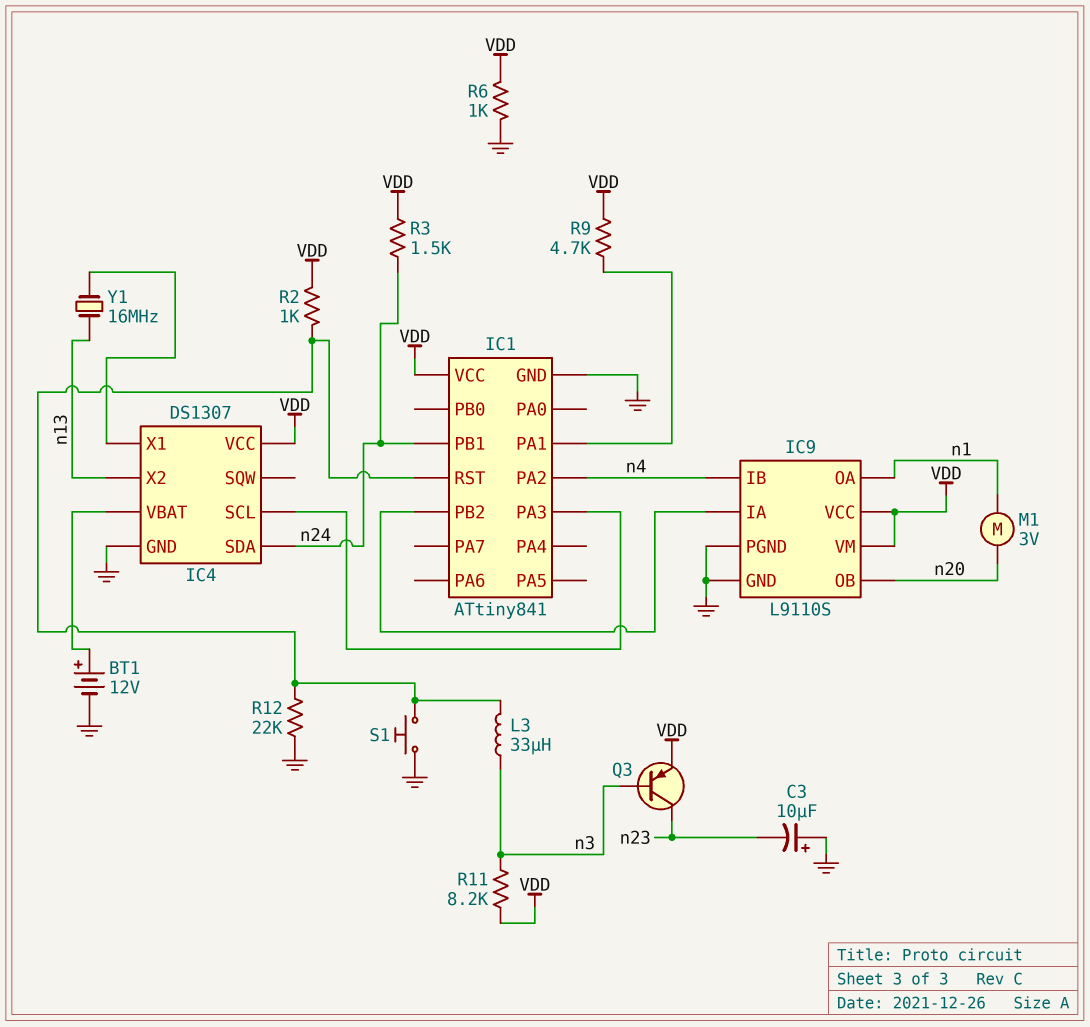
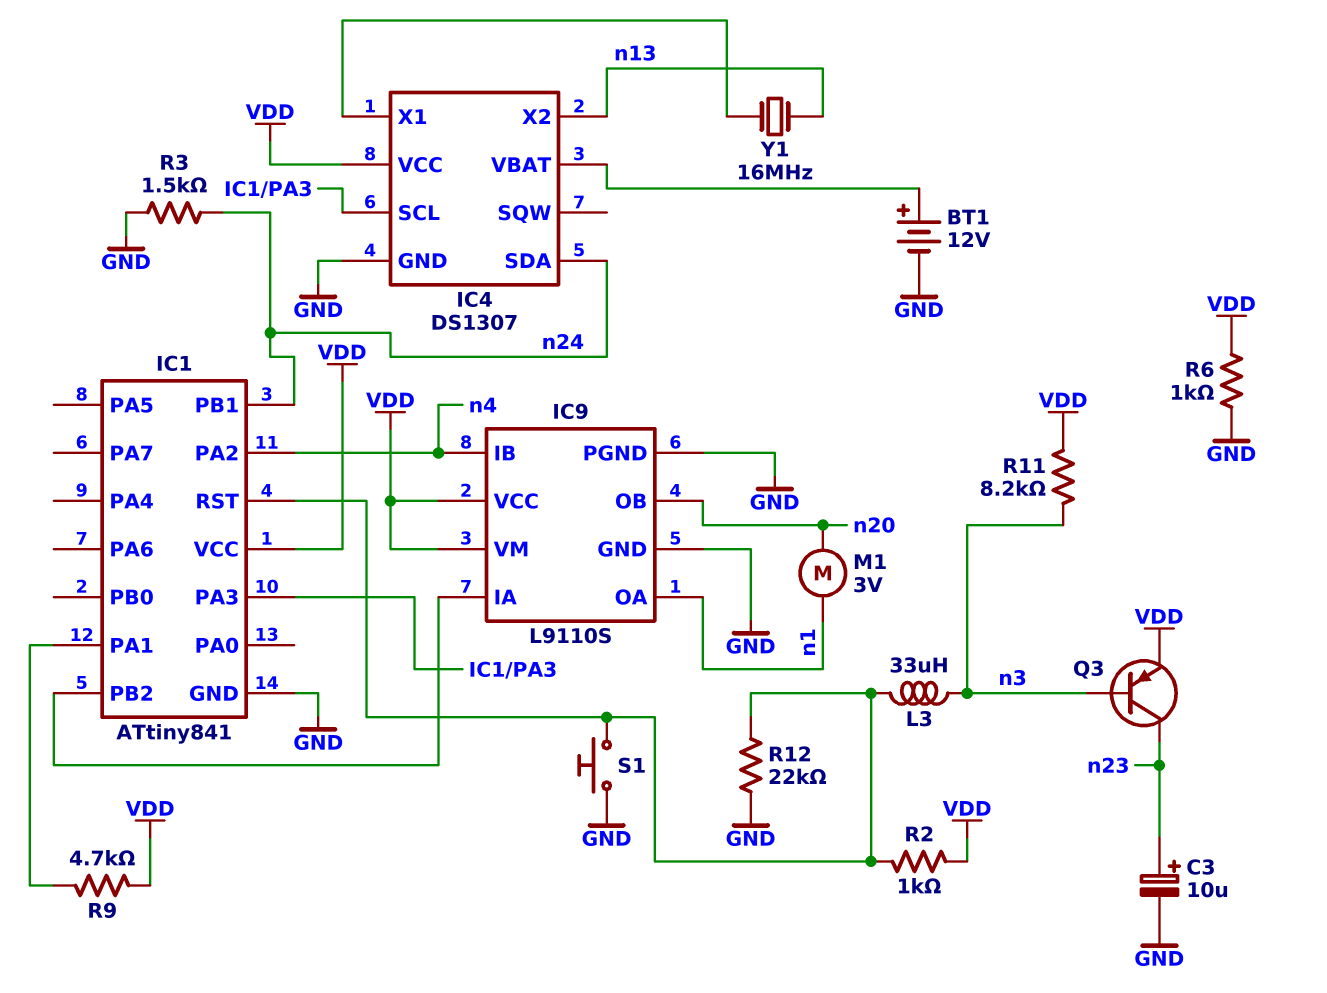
C3: 10uF (plus GND, minus n23) -> 10uF (plus n23, minus GND)
R3: 1.5k (VDD, n24) -> 1.5k (GND, n24)

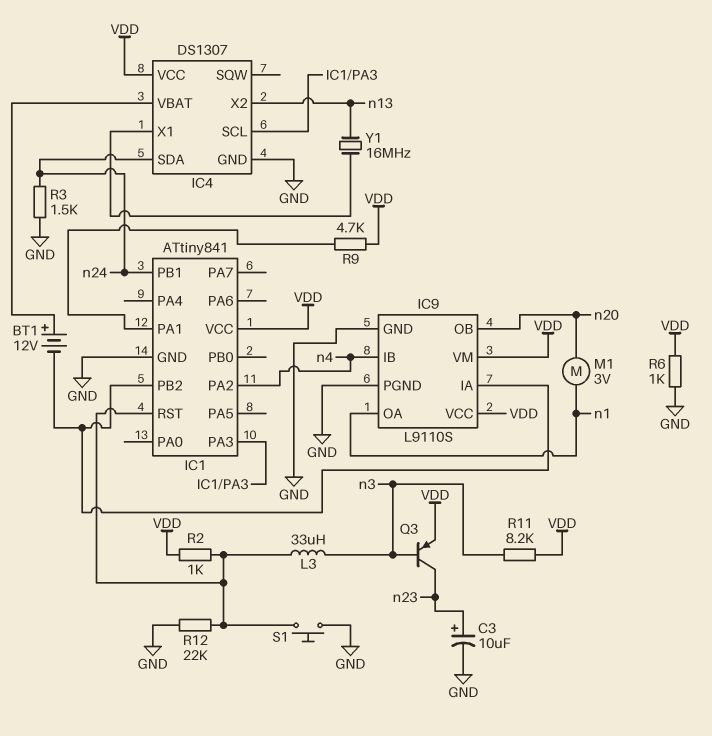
BT1: 12V (plus IC4/VBAT, minus GND) -> 12V (plus IC4/VBAT, minus IC1/PB2)

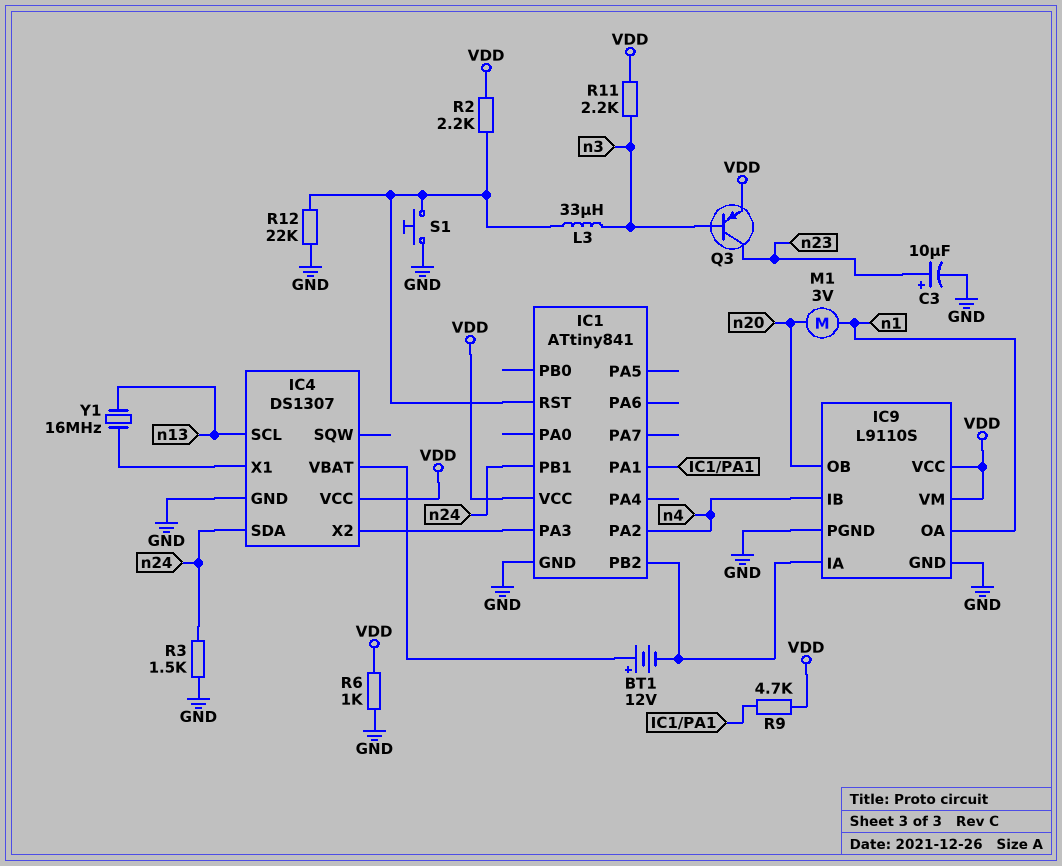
IC4 pin SCL: IC1/PA3 -> n13
IC4 pin X2: n13 -> IC1/PA3
R2: 1k (IC1/RST, VDD) -> 2.2k (IC1/RST, VDD)
R11: 8.2k (VDD, n3) -> 2.2k (VDD, n3)

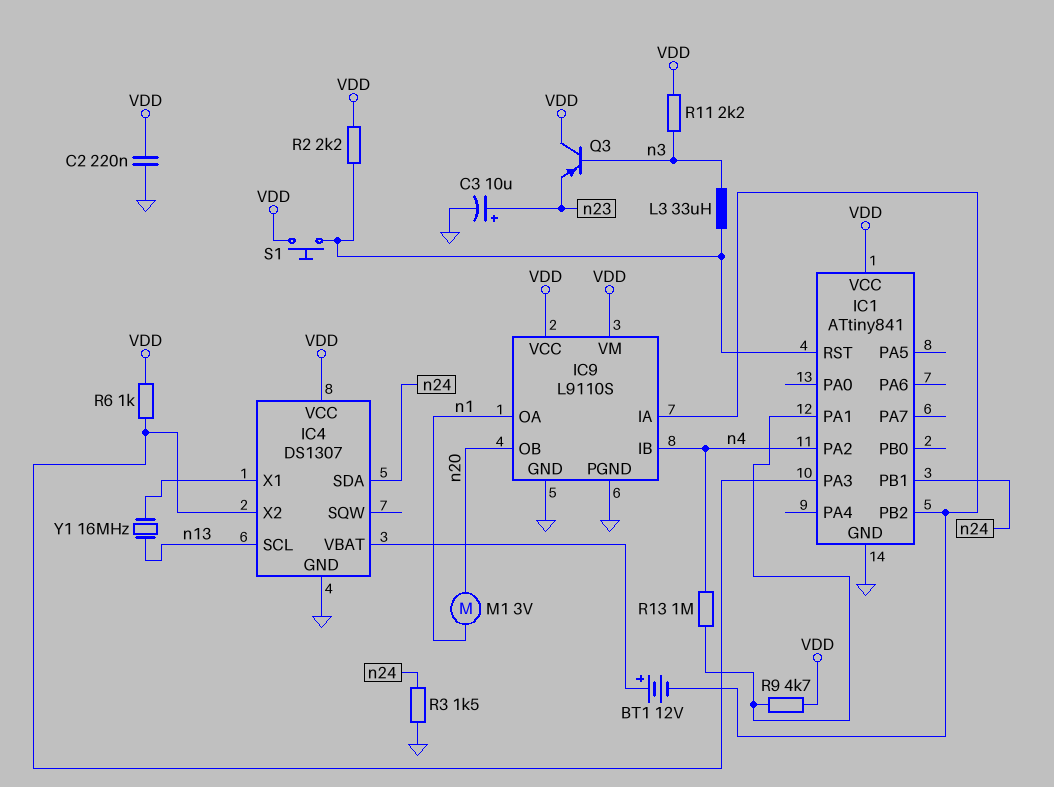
C2: none -> 220nF (GND, VDD)
Q3: PNP (B n3, C n23, E VDD) -> PNP (B n3, C VDD, E n23)
R6: 1k (GND, VDD) -> 1k (IC1/PA3, VDD)
R12: 22k (GND, IC1/RST) -> none
R13: none -> 1M (IC1/PA1, n4)
S1: button (GND, IC1/RST) -> button (IC1/RST, VDD)

